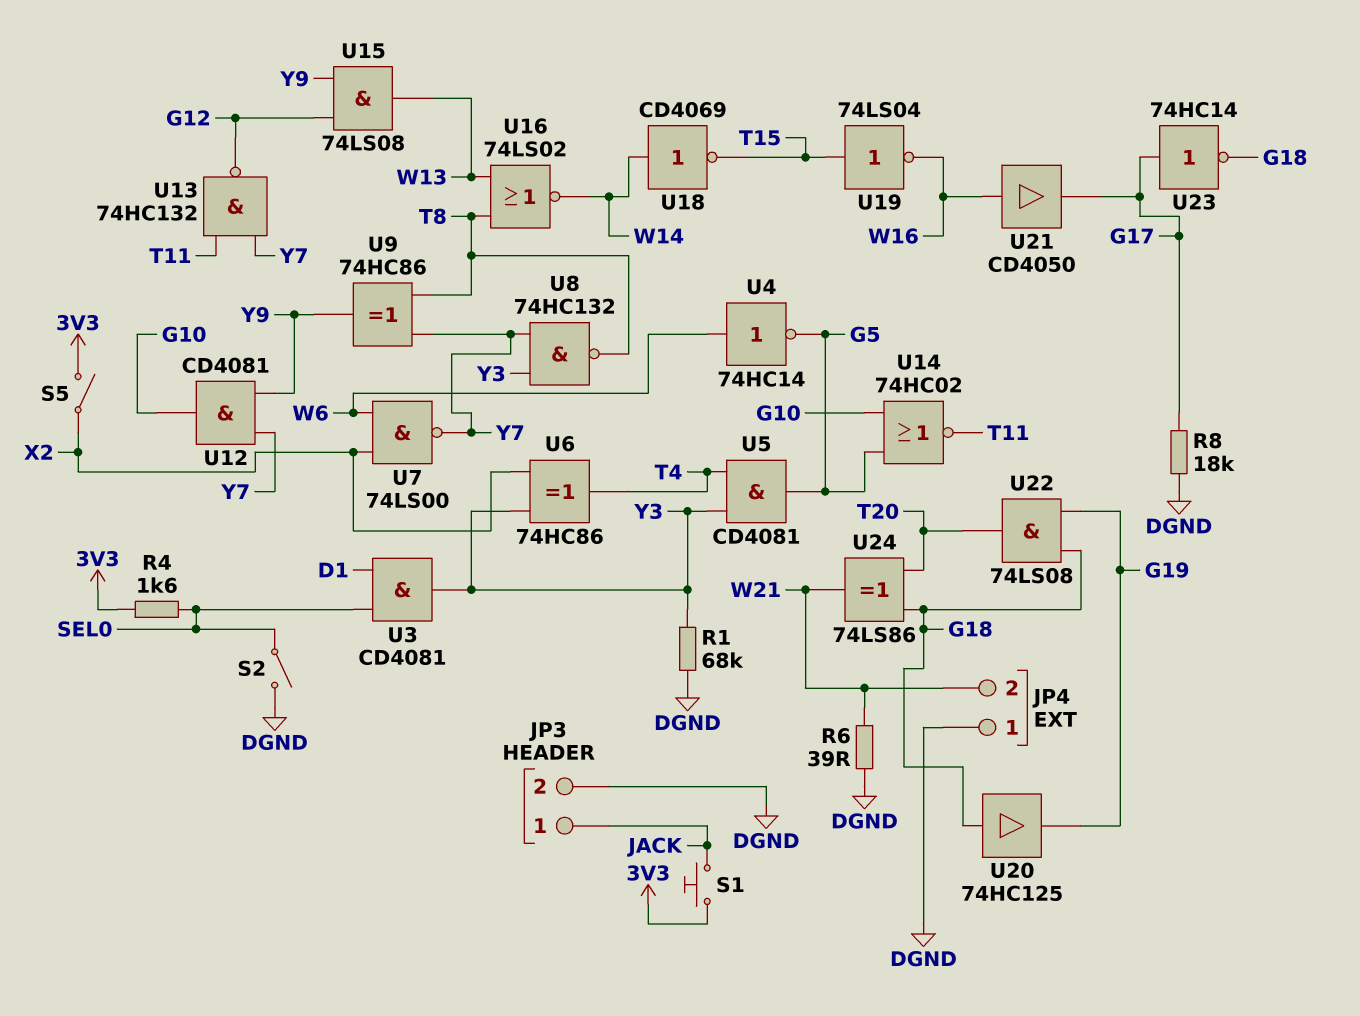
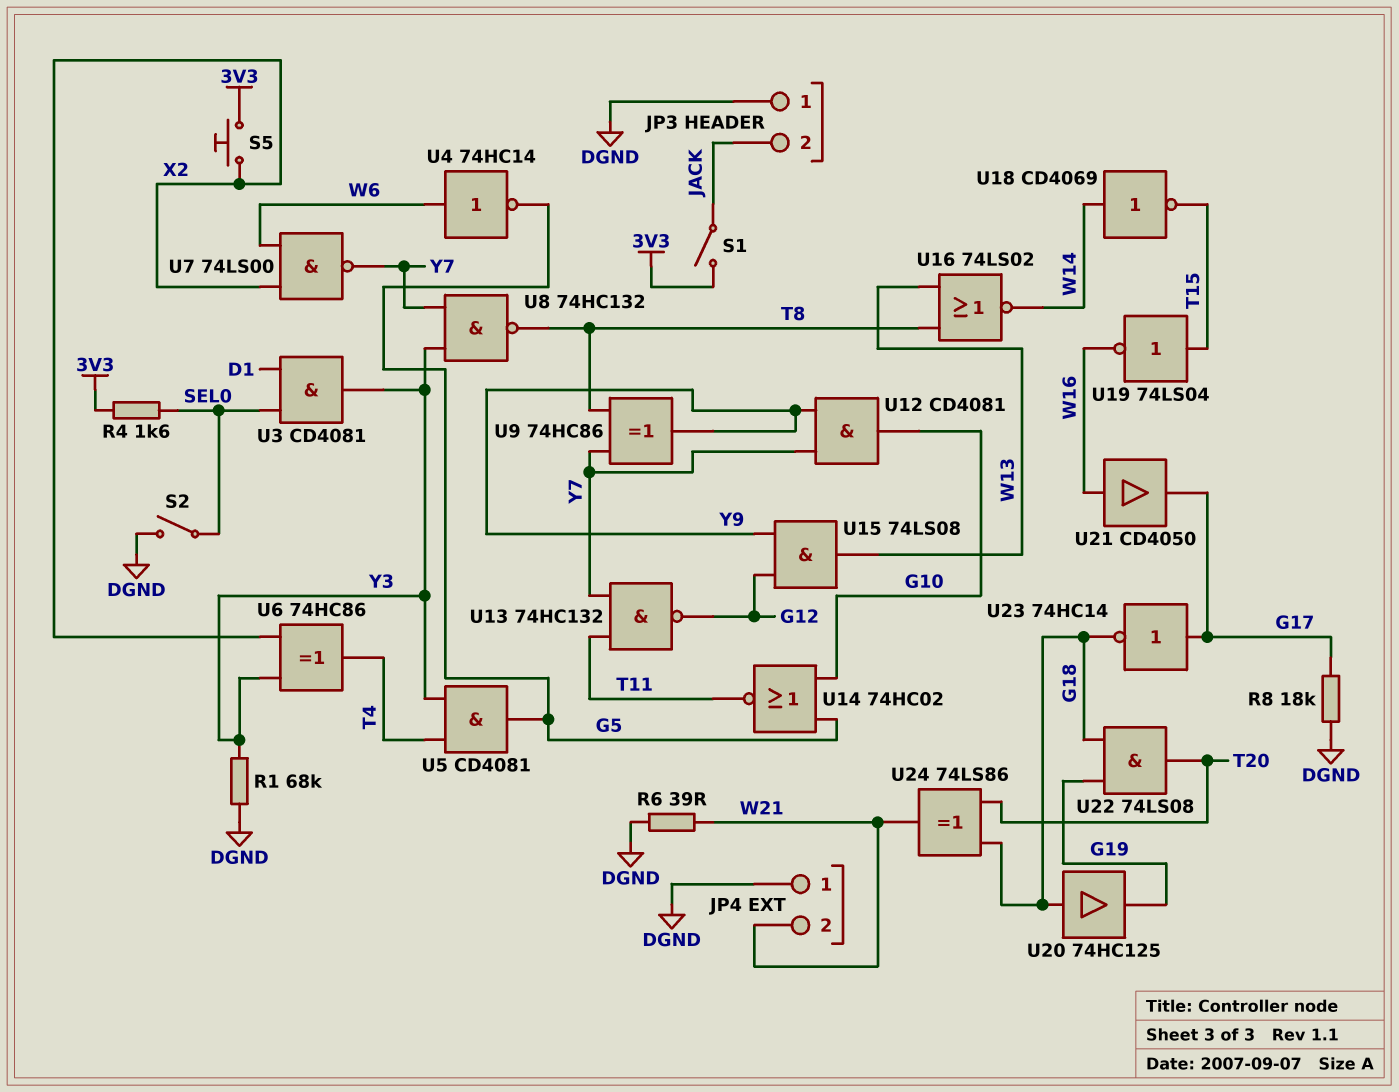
JP3 pin 1: JACK -> DGND
JP3 pin 2: DGND -> JACK
S1: button (3V3, JACK) -> switch (3V3, JACK)
S5: switch (3V3, X2) -> button (3V3, X2)

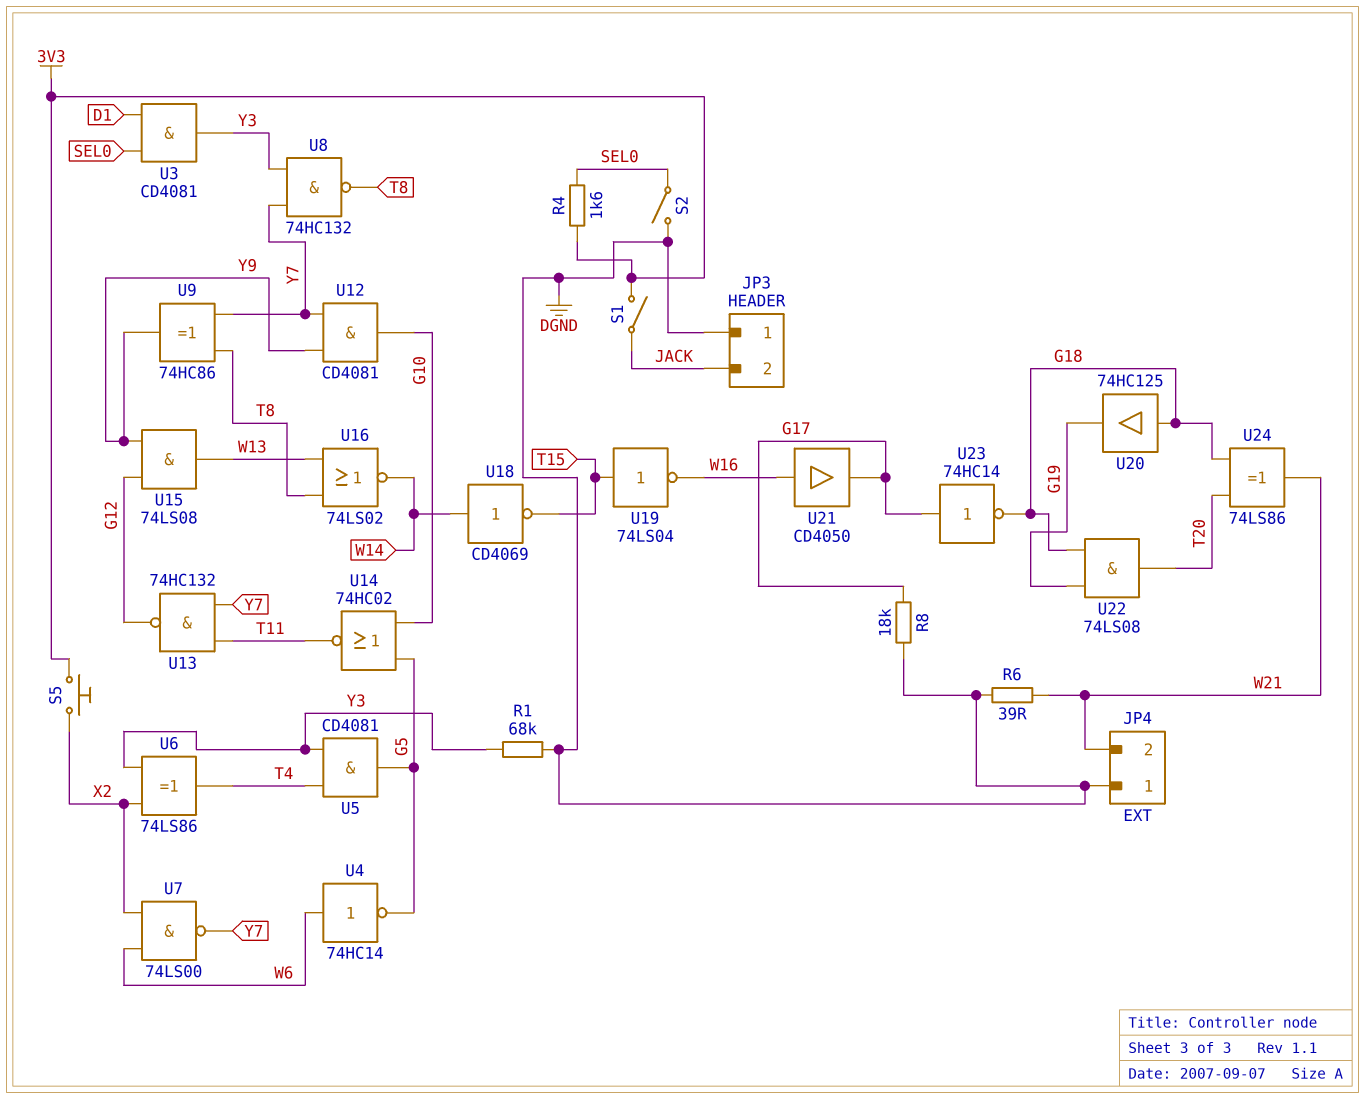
U6: XOR 74HC86 (in X2, in Y3, out T4) -> XOR 74LS86 (in X2, in Y3, out T4)

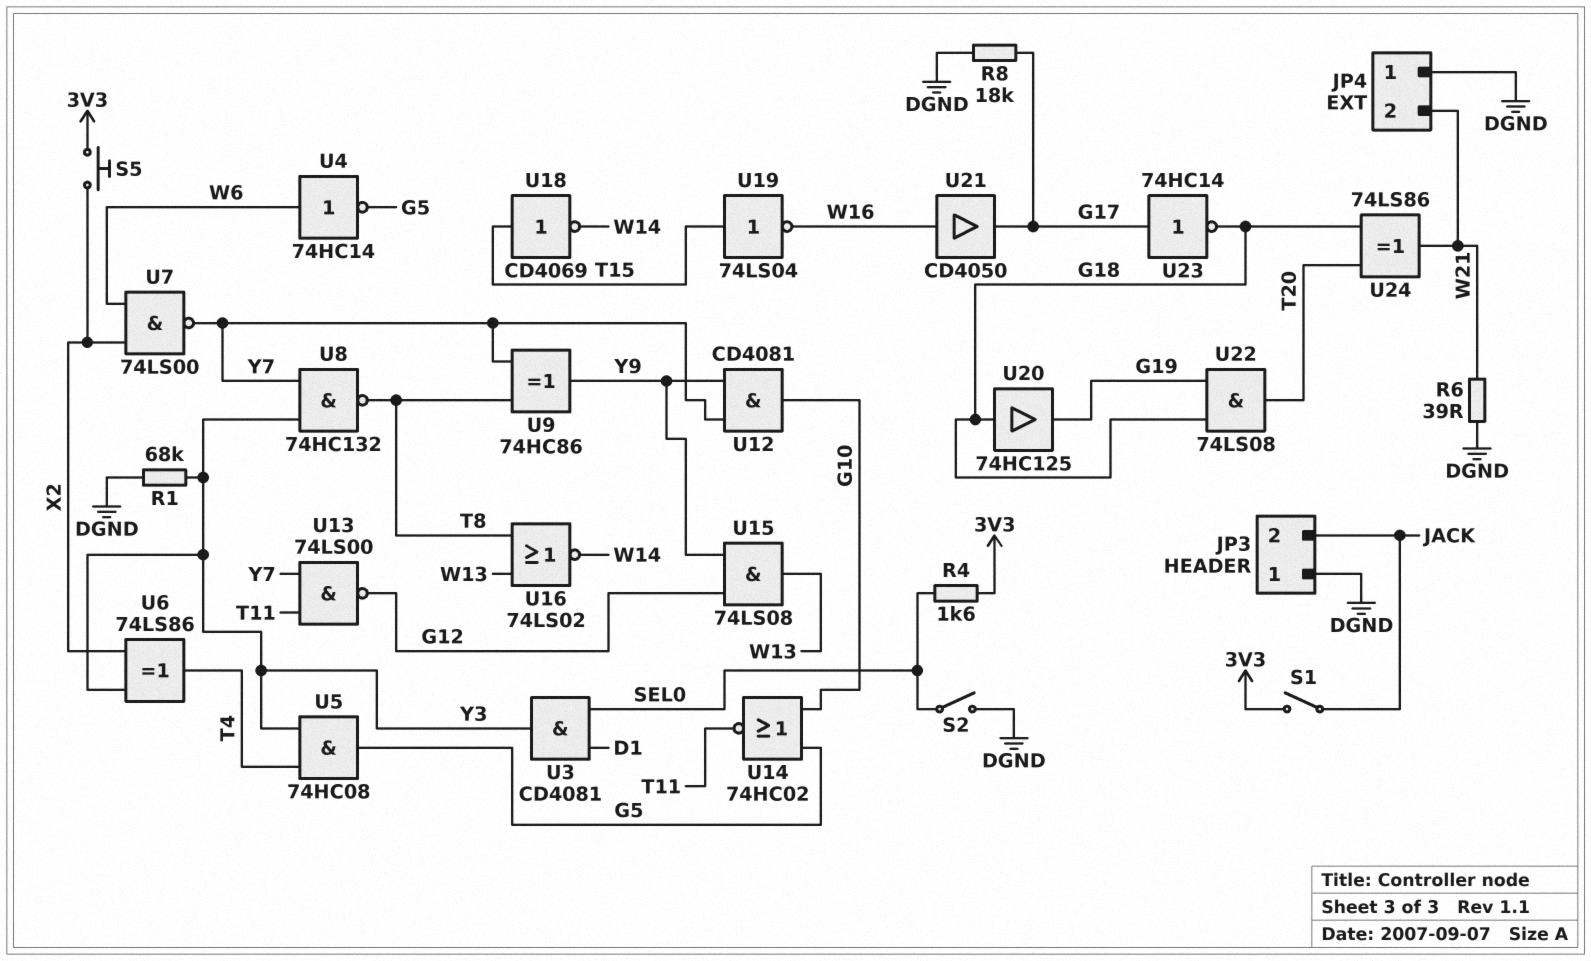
U5: AND CD4081 (in T4, in Y3, out G5) -> AND 74HC08 (in T4, in Y3, out G5)
U13: NAND 74HC132 (in T11, in Y7, out G12) -> NAND 74LS00 (in T11, in Y7, out G12)
U18: NOT CD4069 (in W14, out T15) -> NOT CD4069 (in T15, out W14)

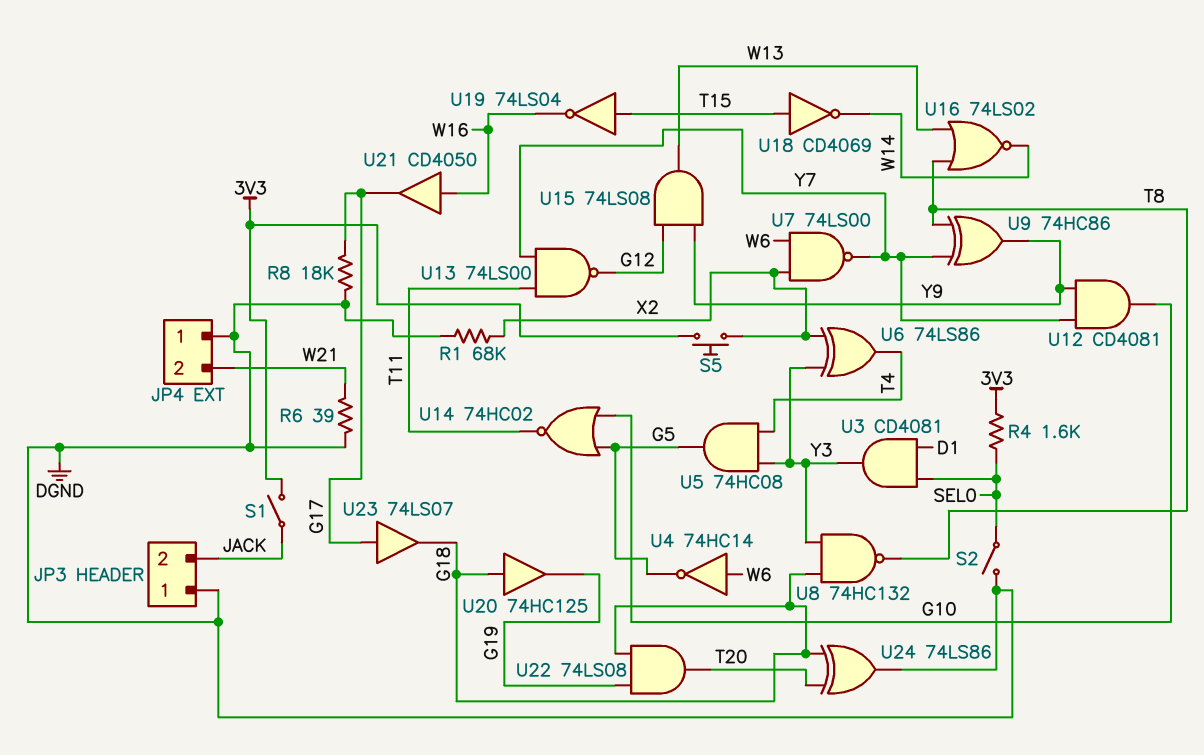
R1: 68k (DGND, Y3) -> 68k (DGND, X2)
U8: NAND 74HC132 (in Y3, in Y7, out T8) -> NAND 74HC132 (in G18, in Y3, out T8)
U23: NOT 74HC14 (in G17, out G18) -> buffer 74LS07 (in G17, out G18)
U24: XOR 74LS86 (in G18, in T20, out W21) -> XOR 74LS86 (in G18, in T20, out DGND)

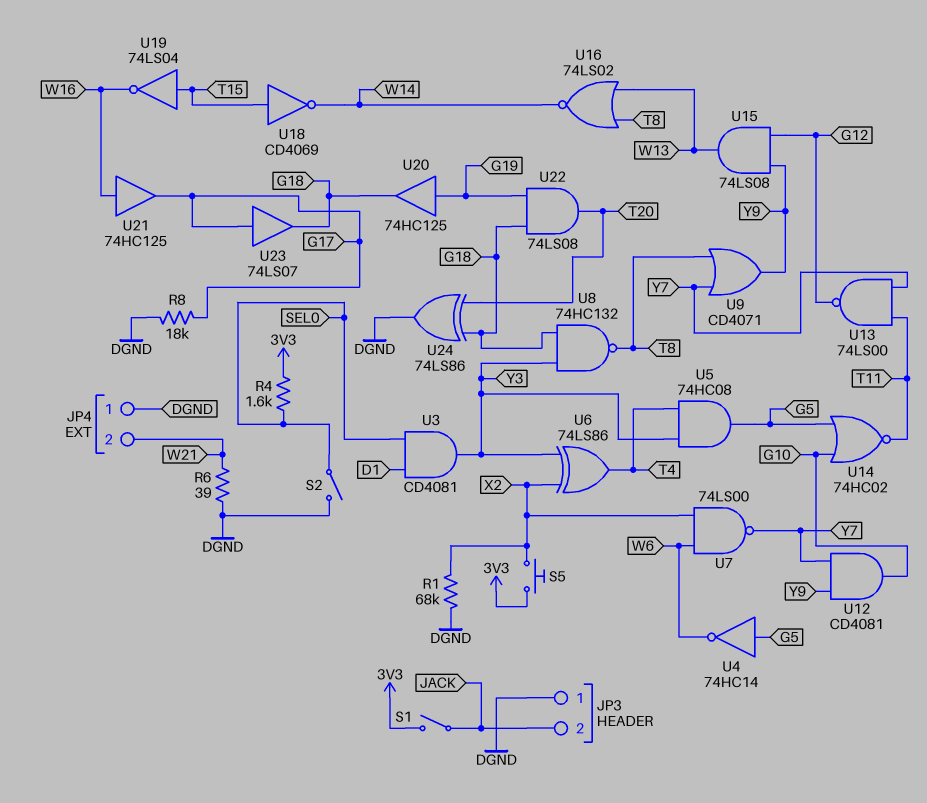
U4: NOT 74HC14 (in W6, out G5) -> NOT 74HC14 (in G5, out W6)
U9: XOR 74HC86 (in T8, in Y7, out Y9) -> OR CD4071 (in T8, in Y7, out Y9)
U20: buffer 74HC125 (in G18, out G19) -> buffer 74HC125 (in G19, out G18)
U21: buffer CD4050 (in W16, out G17) -> buffer 74HC125 (in W16, out G17)

